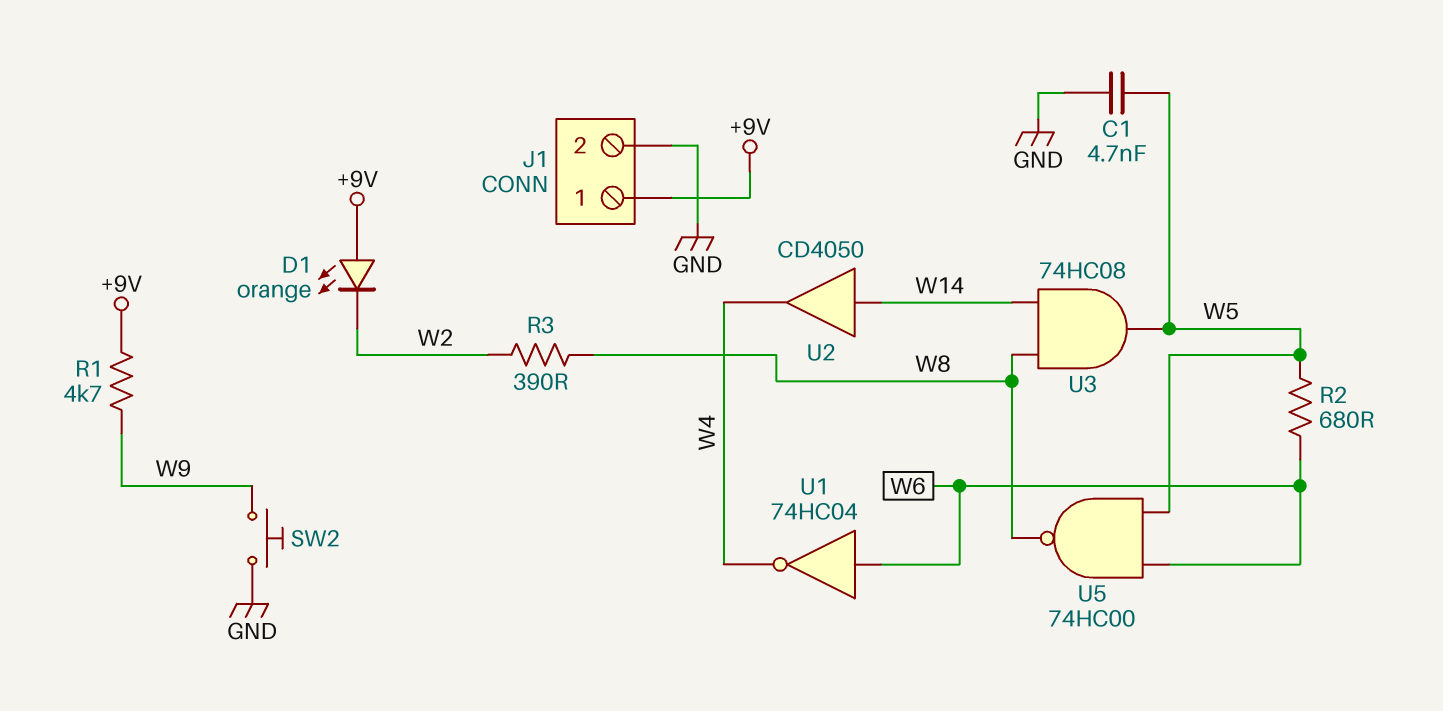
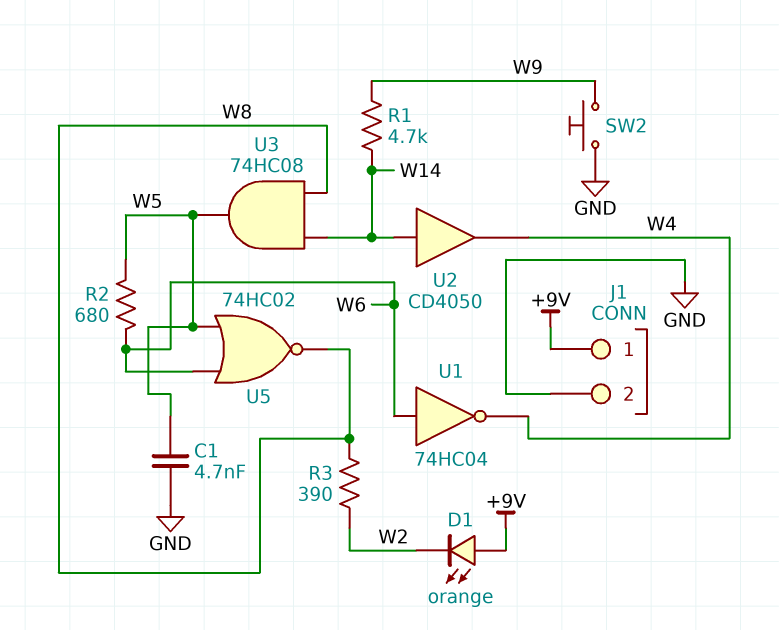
R1: 4.7k (+9V, W9) -> 4.7k (W9, W14)
U5: NAND 74HC00 (in W5, in W6, out W8) -> NOR 74HC02 (in W5, in W6, out W8)

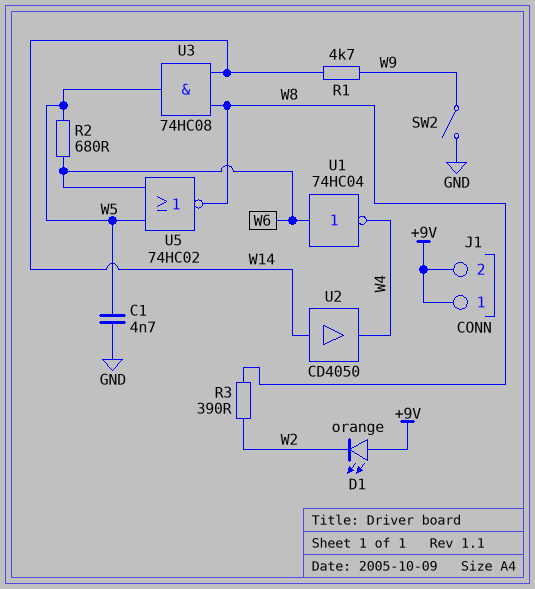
J1 pin 2: GND -> +9V
SW2: button (GND, W9) -> switch (GND, W9)

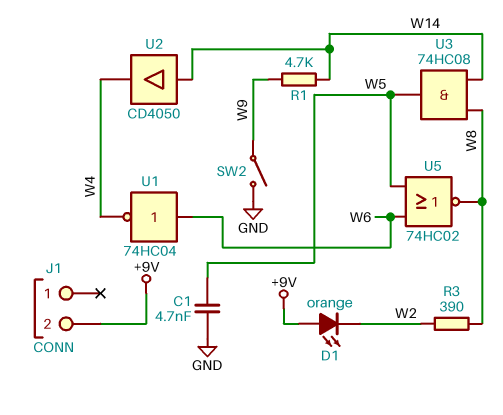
J1 pin 1: +9V -> none
R2: 680 (W5, W6) -> none

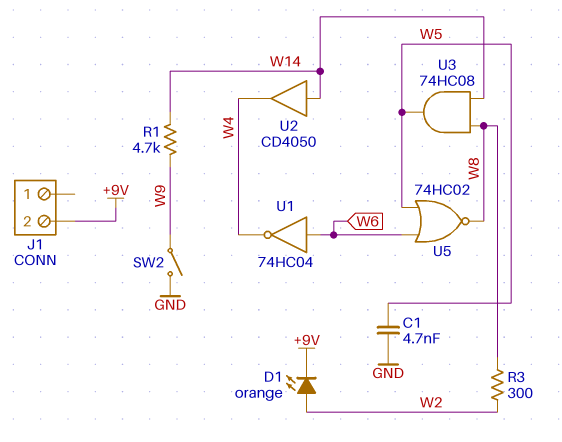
D1: LED orange (A +9V, K W2) -> LED orange (A W2, K +9V)
R3: 390 (W2, W8) -> 300 (W2, W8)

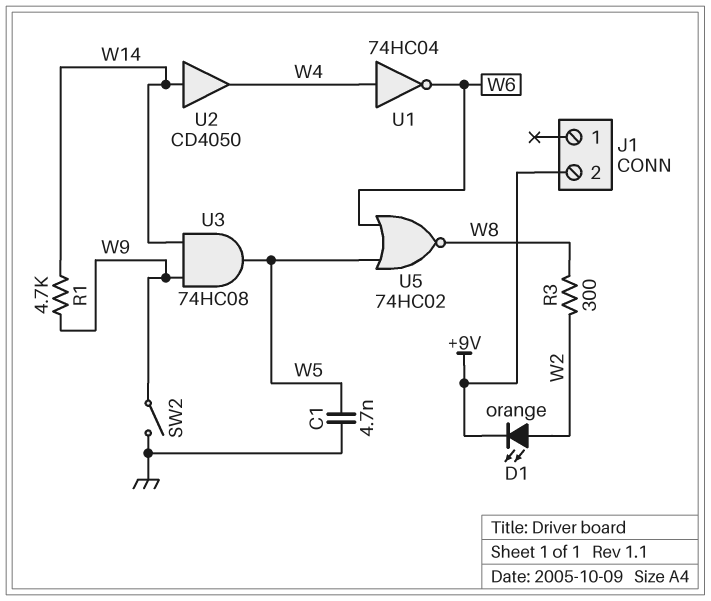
U1: NOT 74HC04 (in W6, out W4) -> NOT 74HC04 (in W4, out W6)
U3: AND 74HC08 (in W8, in W14, out W5) -> AND 74HC08 (in W9, in W14, out W5)

